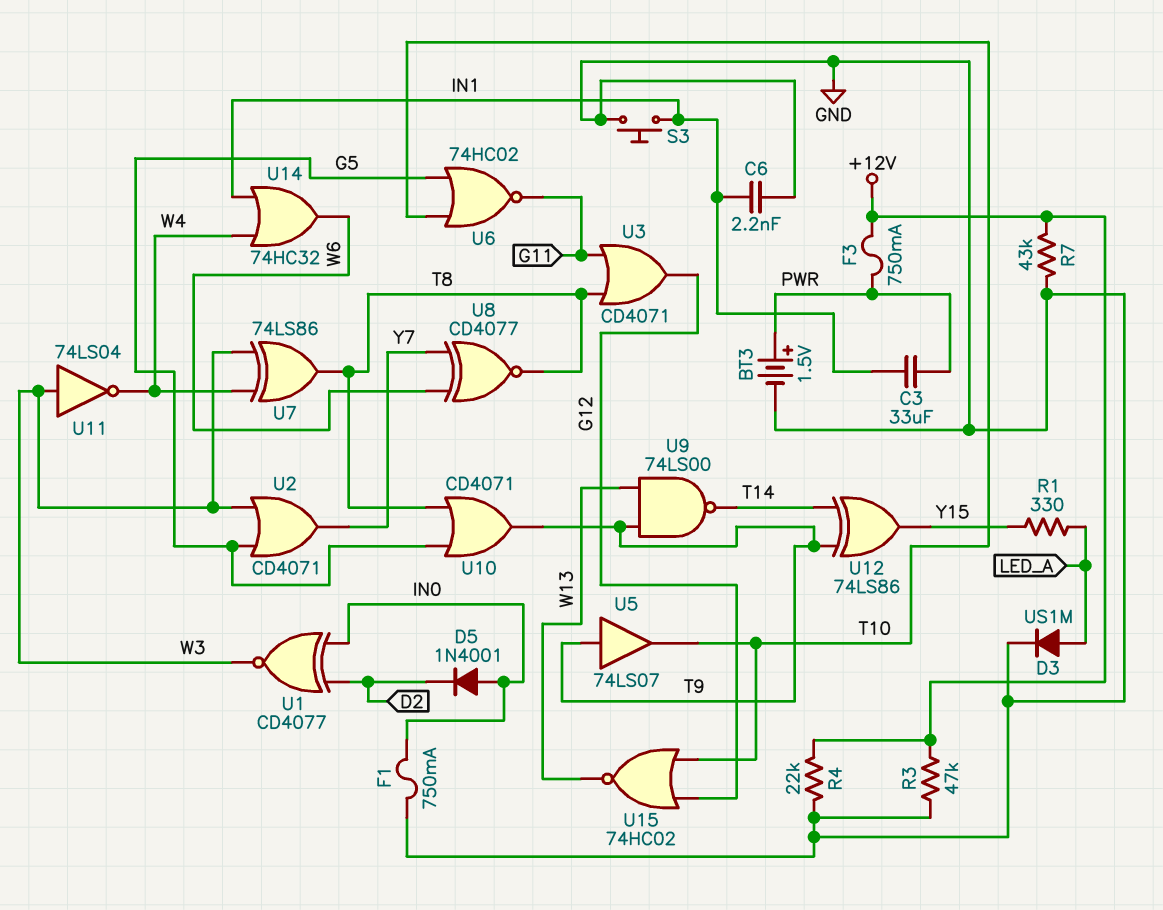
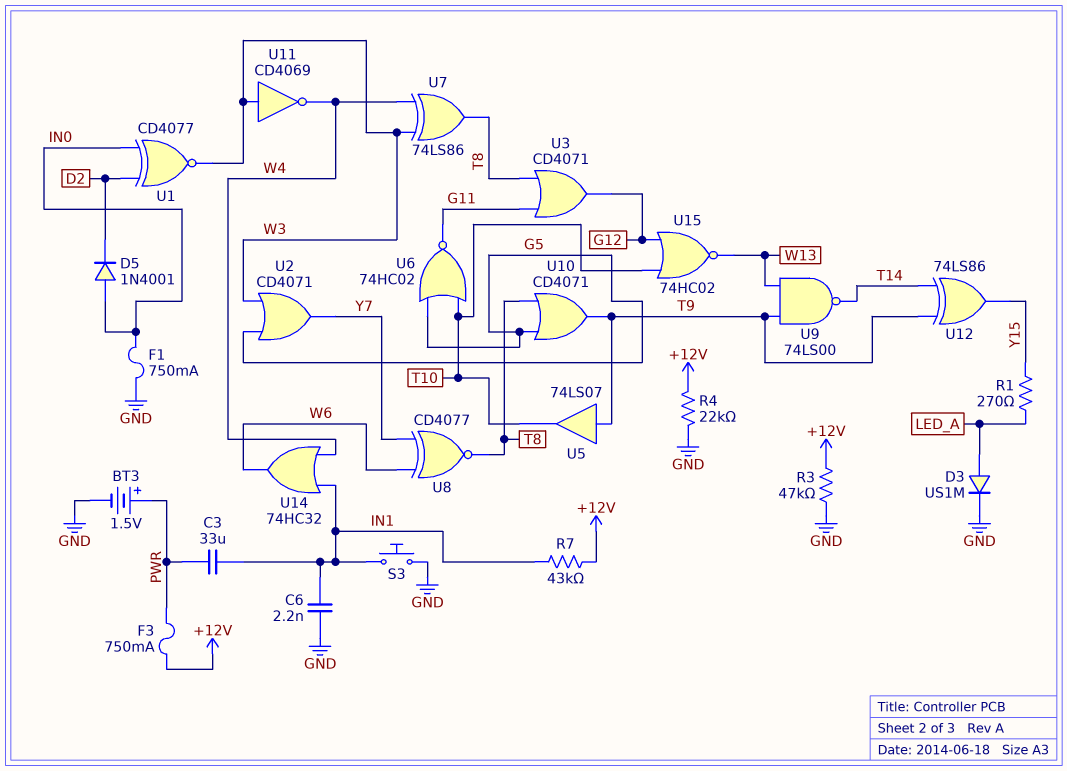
R1: 330 (LED_A, Y15) -> 270 (LED_A, Y15)
R7: 43k (+12V, GND) -> 43k (+12V, IN1)
U11: NOT 74LS04 (in W3, out W4) -> NOT CD4069 (in W3, out W4)

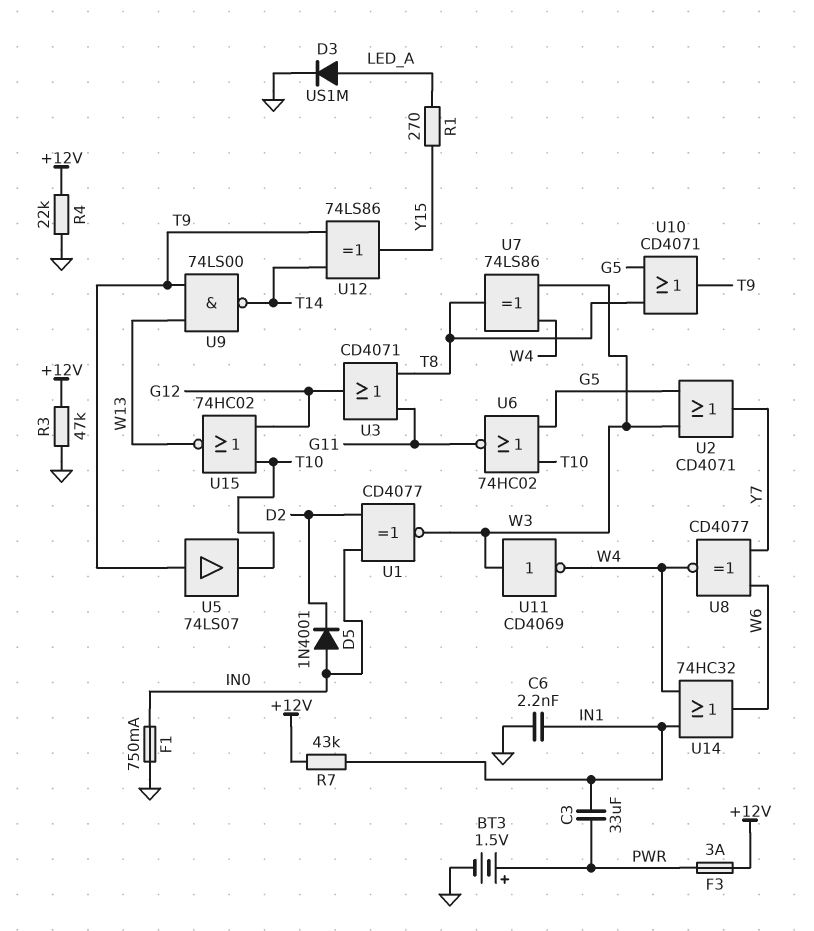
F3: 750mA (+12V, PWR) -> 3A (+12V, PWR)
S3: button (GND, IN1) -> none
U8: XNOR CD4077 (in W6, in Y7, out T8) -> XNOR CD4077 (in W6, in Y7, out W4)

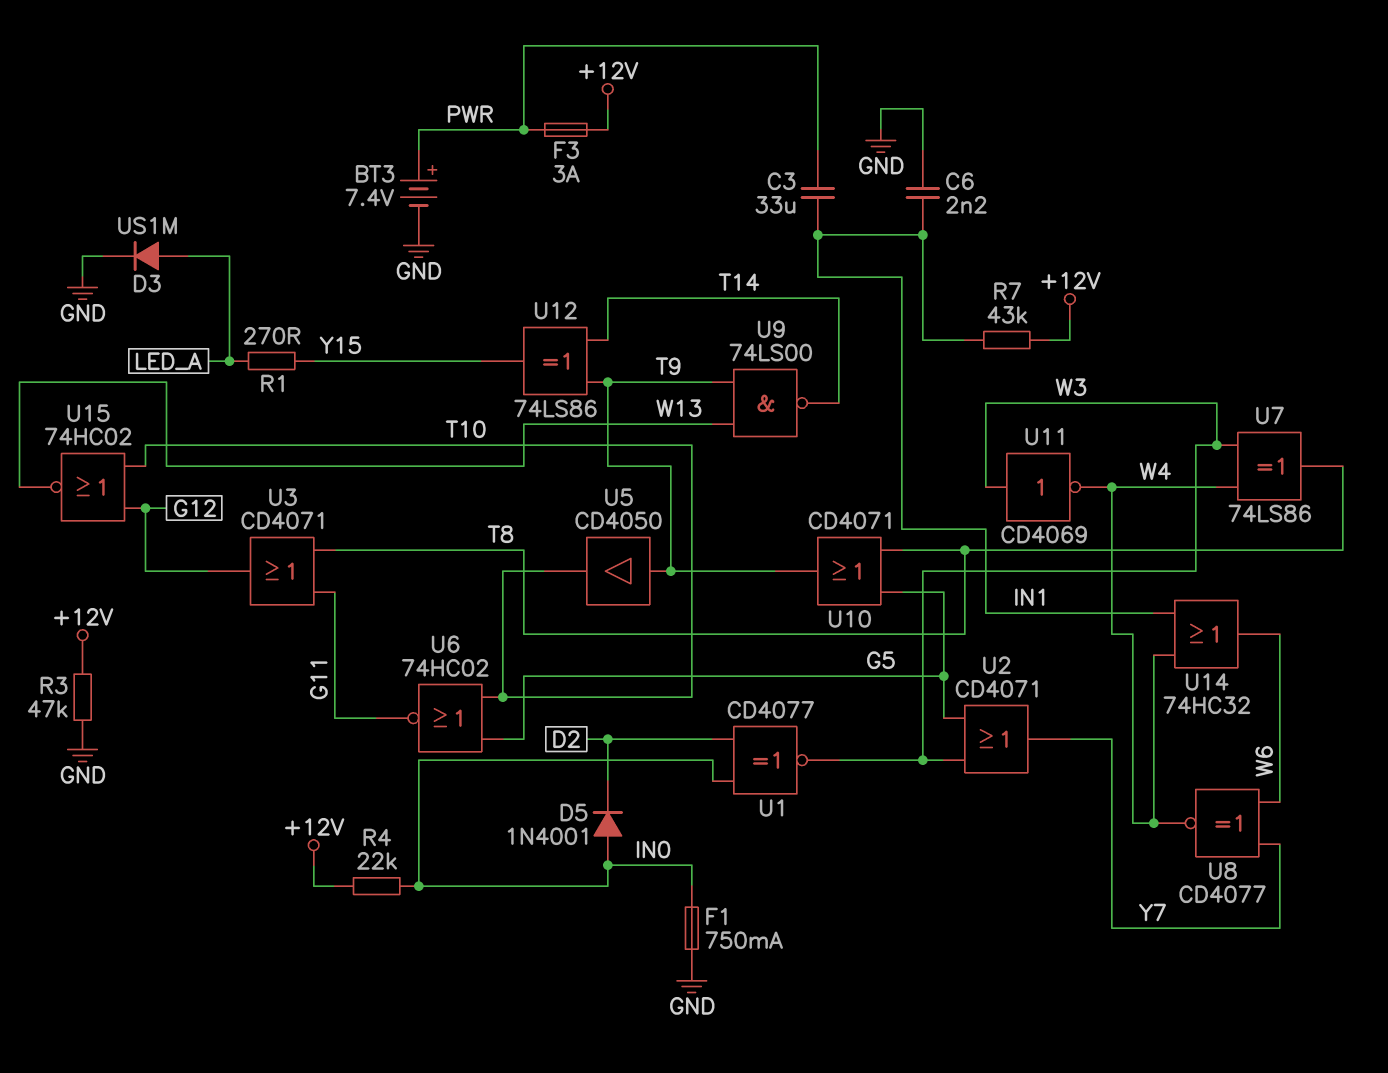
BT3: 1.5V (plus PWR, minus GND) -> 7.4V (plus PWR, minus GND)
R4: 22k (+12V, GND) -> 22k (+12V, IN0)
U5: buffer 74LS07 (in T9, out T10) -> buffer CD4050 (in T9, out T10)

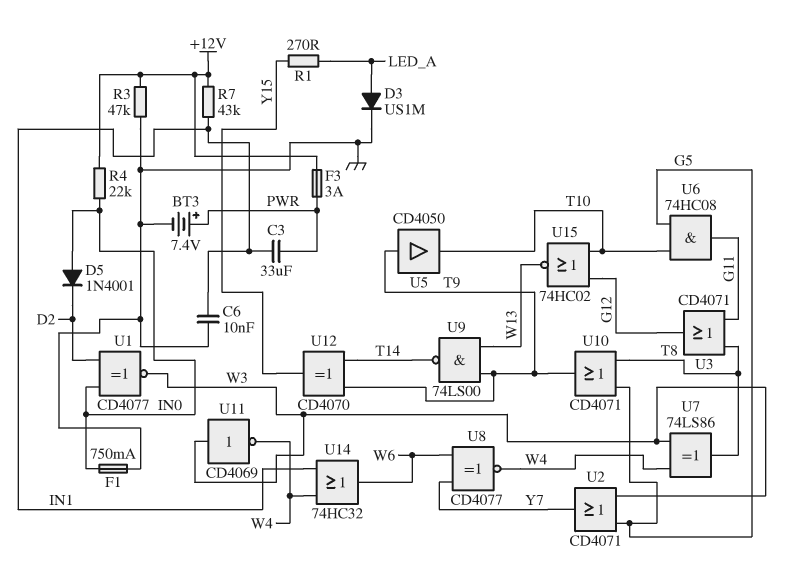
C6: 2.2nF (GND, IN1) -> 10nF (GND, IN1)
U6: NOR 74HC02 (in G5, in T10, out G11) -> AND 74HC08 (in G5, in T10, out G11)
U12: XOR 74LS86 (in T9, in T14, out Y15) -> XOR CD4070 (in T9, in T14, out Y15)

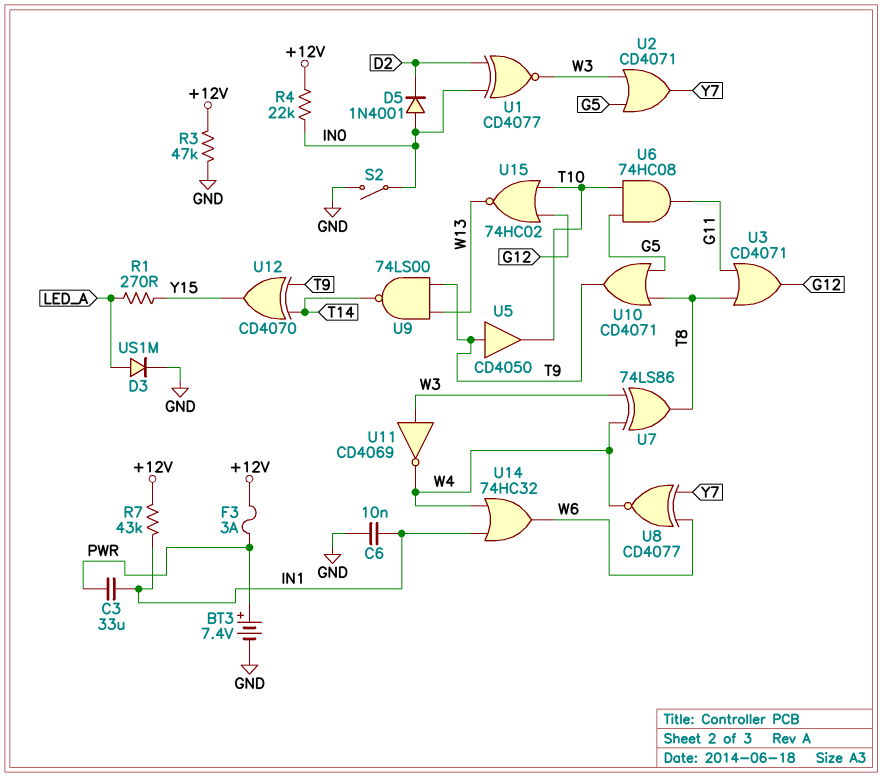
F1: 750mA (GND, IN0) -> none
S2: none -> switch (GND, IN0)

